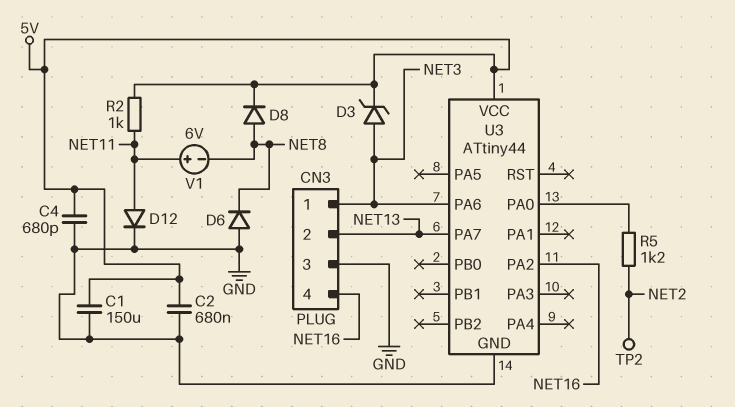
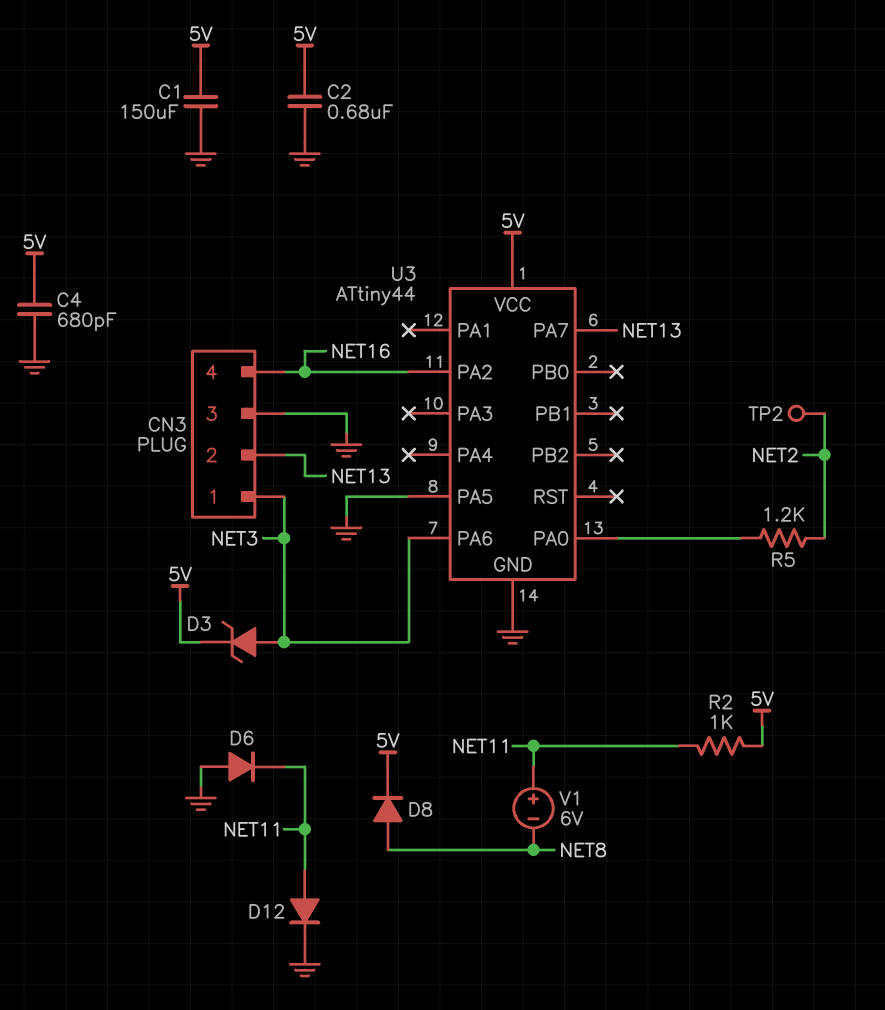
D6: diode (A GND, K NET8) -> diode (A GND, K NET11)
U3 pin PA5: none -> GND

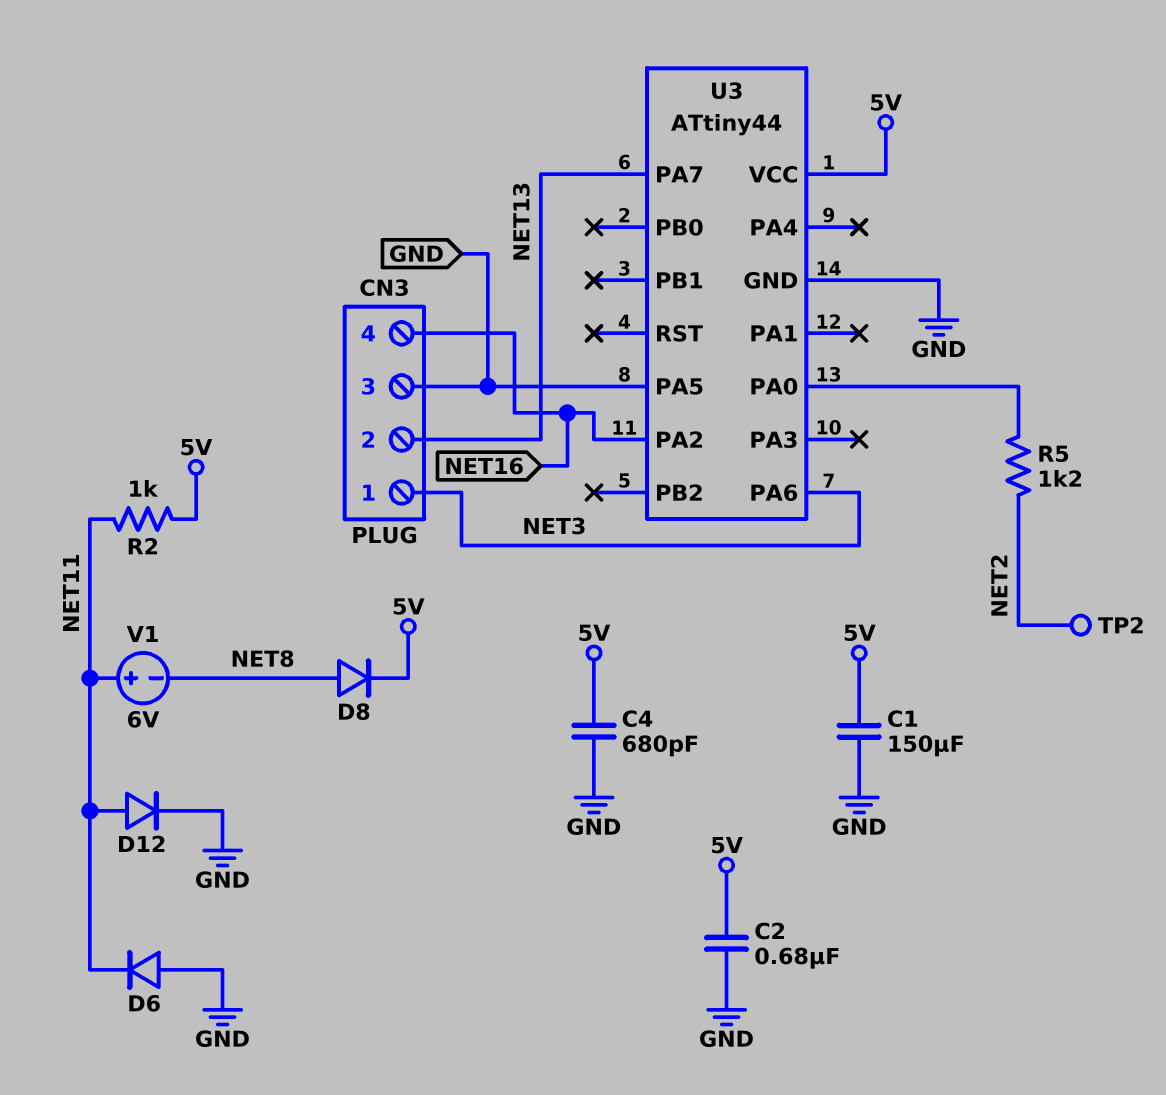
D3: zener (A NET3, K 5V) -> none

